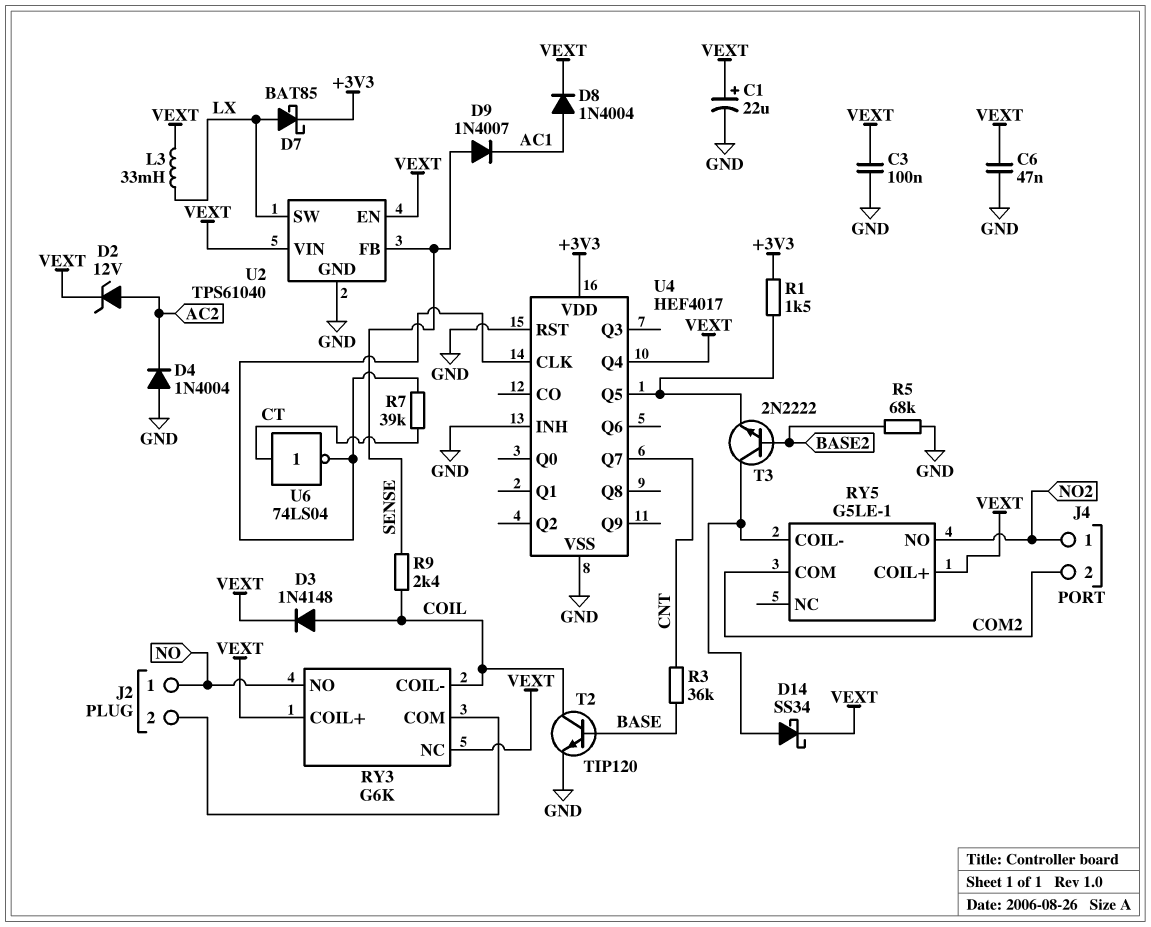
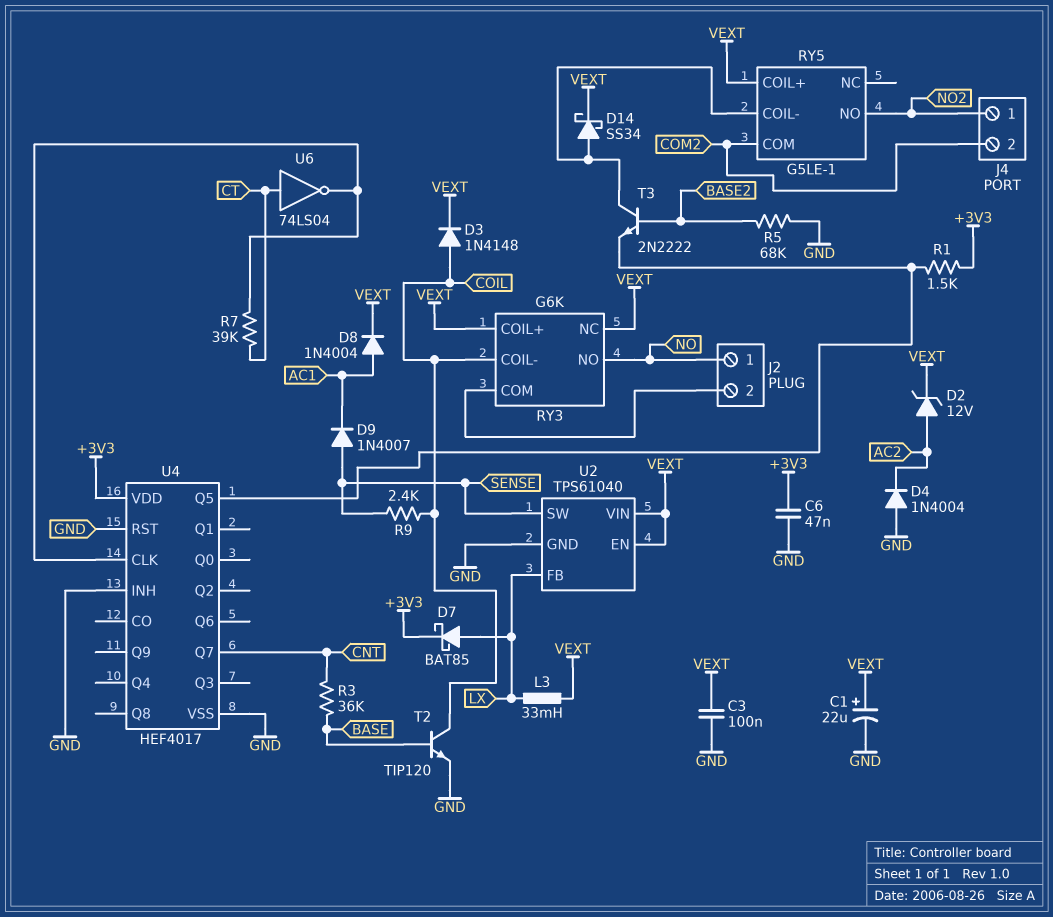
C6: 47nF (GND, VEXT) -> 47nF (+3V3, GND)
U2 pin FB: SENSE -> LX
U2 pin SW: LX -> SENSE
U4 pin Q4: VEXT -> none

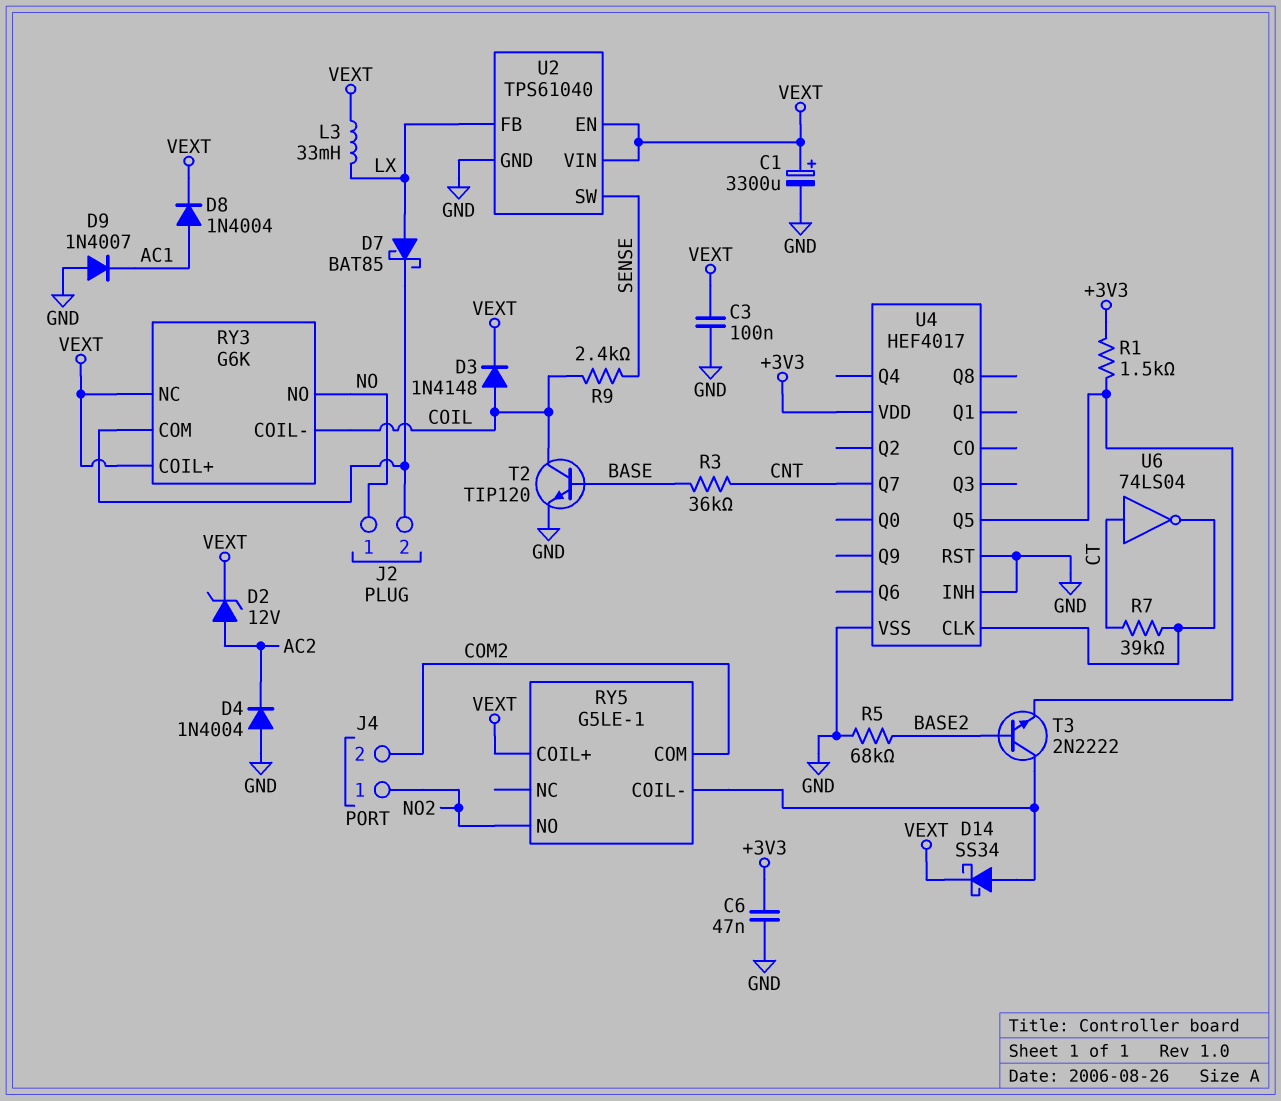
C1: 22uF (plus VEXT, minus GND) -> 3300uF (plus VEXT, minus GND)
D7: schottky BAT85 (A LX, K +3V3) -> schottky BAT85 (A LX, K J2/2)
D9: diode 1N4007 (A SENSE, K AC1) -> diode 1N4007 (A GND, K AC1)

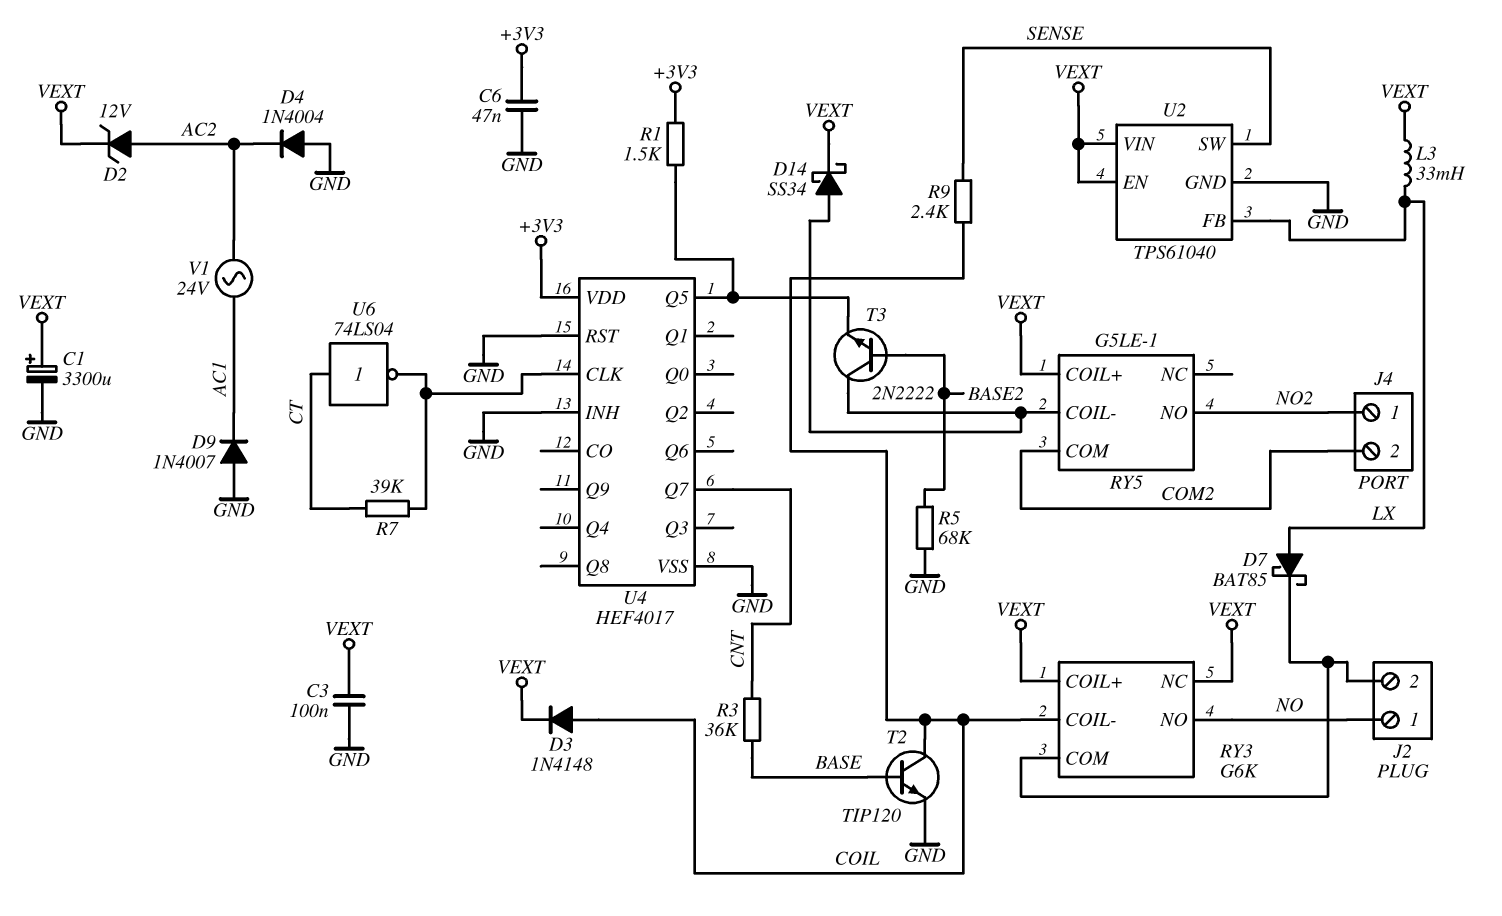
D8: diode 1N4004 (A AC1, K VEXT) -> none
V1: none -> AC 24V (AC1, AC2)

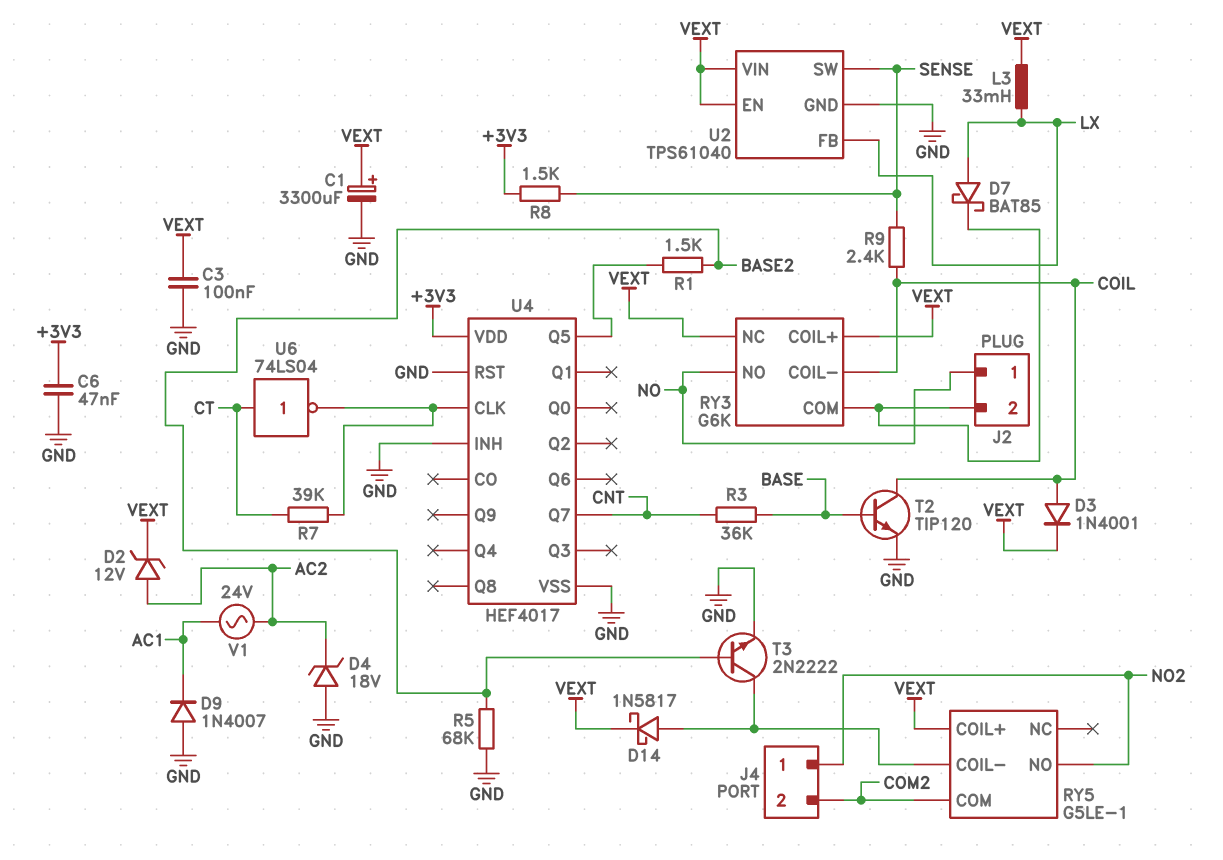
D3: diode 1N4148 (A COIL, K VEXT) -> diode 1N4001 (A COIL, K VEXT)
D4: diode 1N4004 (A GND, K AC2) -> zener 18V (A GND, K AC2)
D14: schottky SS34 (A RY5/COIL-, K VEXT) -> schottky 1N5817 (A RY5/COIL-, K VEXT)
R1: 1.5k (+3V3, U4/Q5) -> 1.5k (BASE2, U4/Q5)
R8: none -> 1.5k (+3V3, SENSE)
T3: NPN 2N2222 (B BASE2, C RY5/COIL-, E U4/Q5) -> NPN 2N2222 (B BASE2, C RY5/COIL-, E GND)

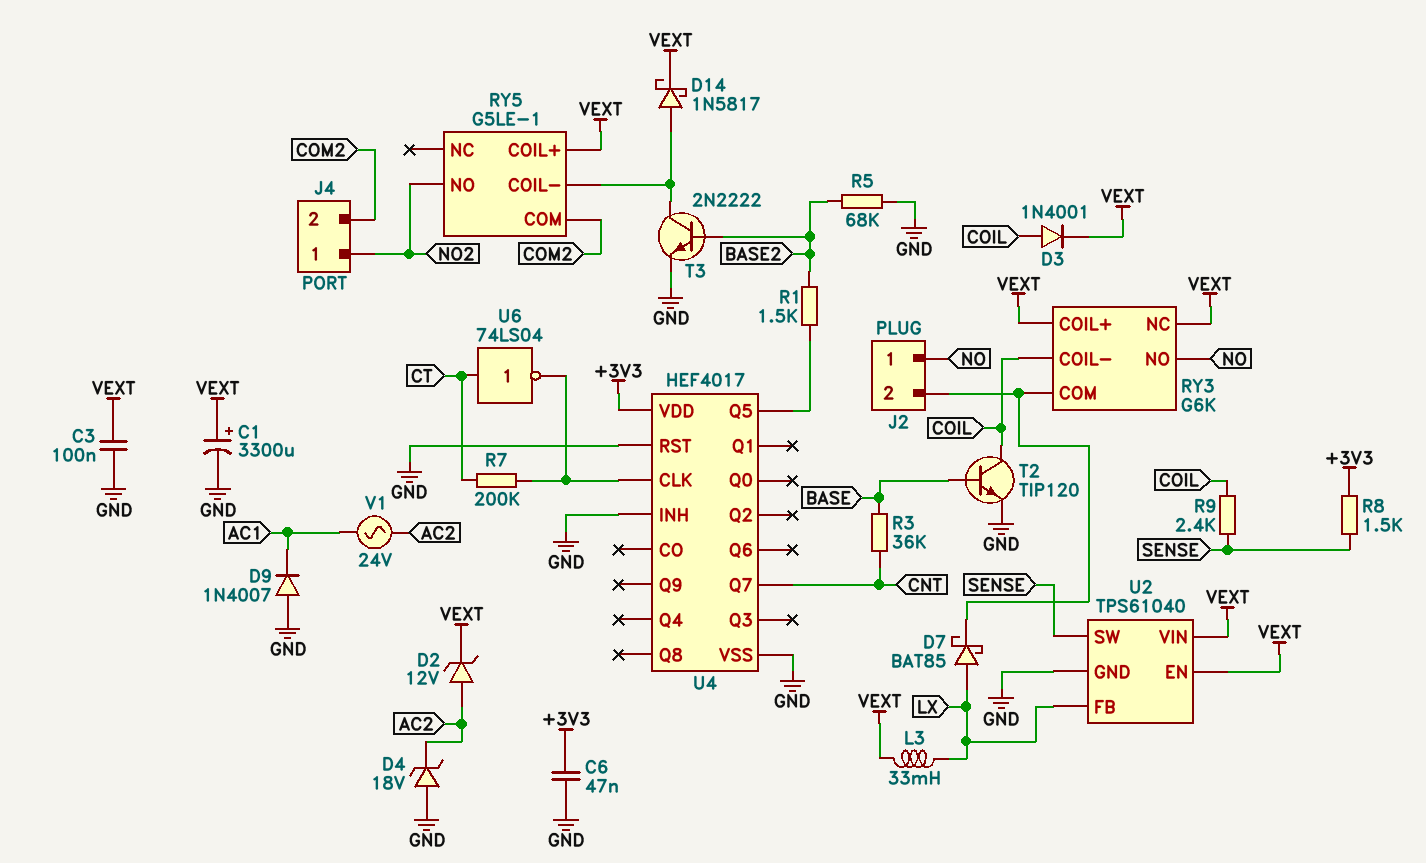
R7: 39k (CT, U4/CLK) -> 200k (CT, U4/CLK)

